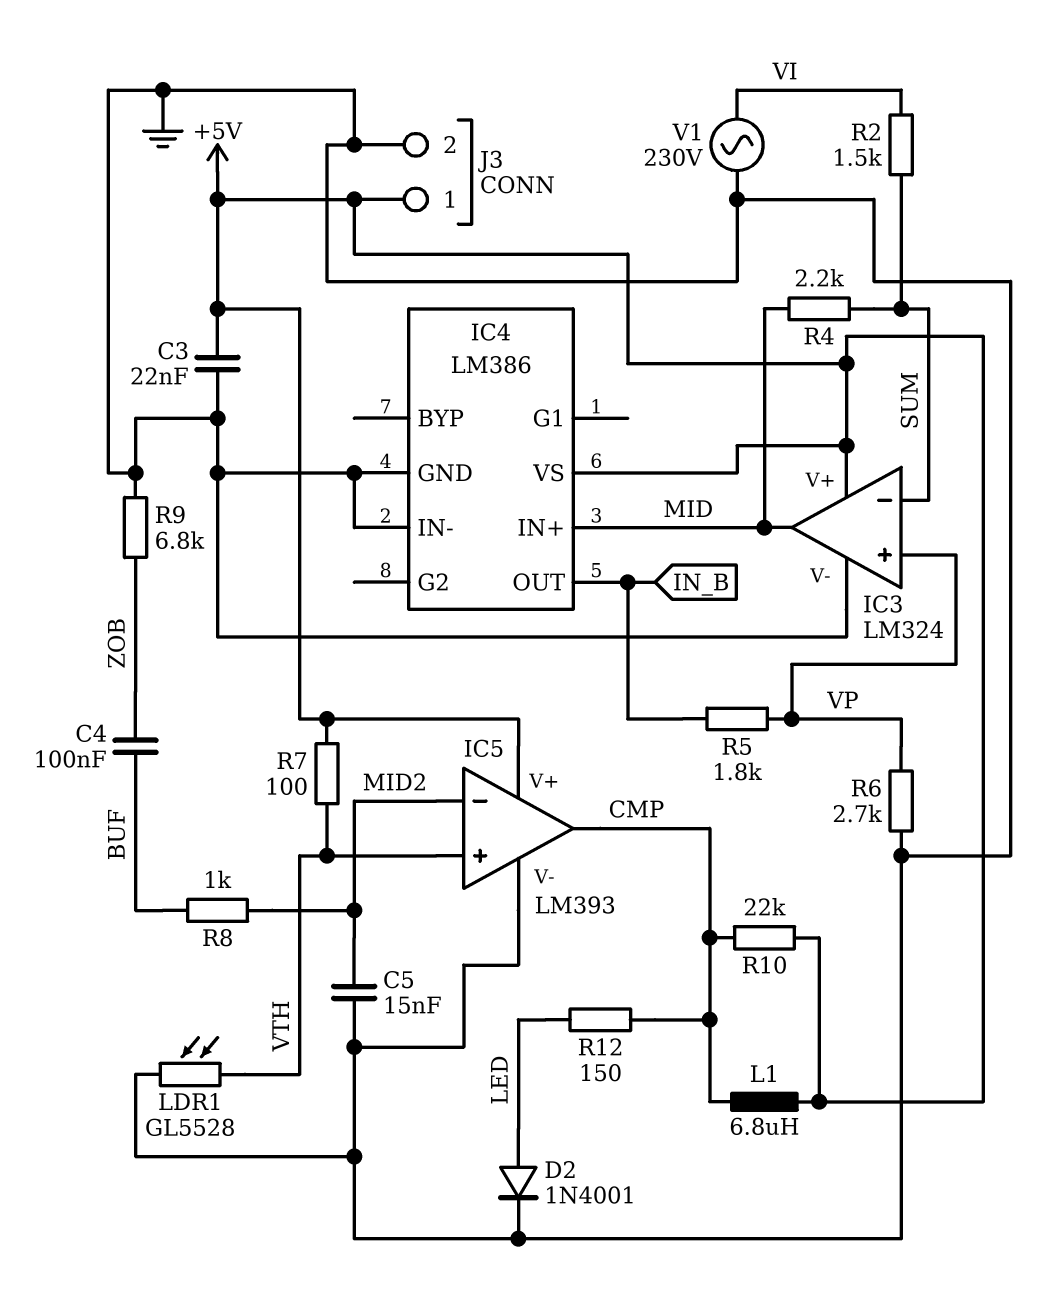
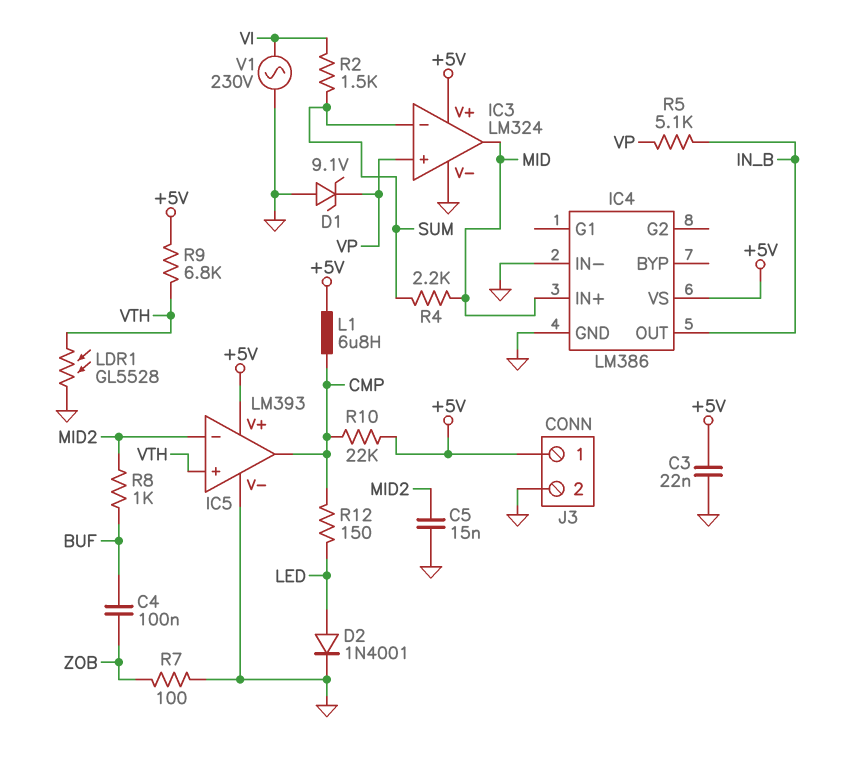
D1: none -> zener 9.1V (A GND, K VP)
R5: 1.8k (IN_B, VP) -> 5.1k (IN_B, VP)
R6: 2.7k (GND, VP) -> none
R7: 100 (+5V, VTH) -> 100 (GND, ZOB)
R9: 6.8k (GND, ZOB) -> 6.8k (+5V, VTH)

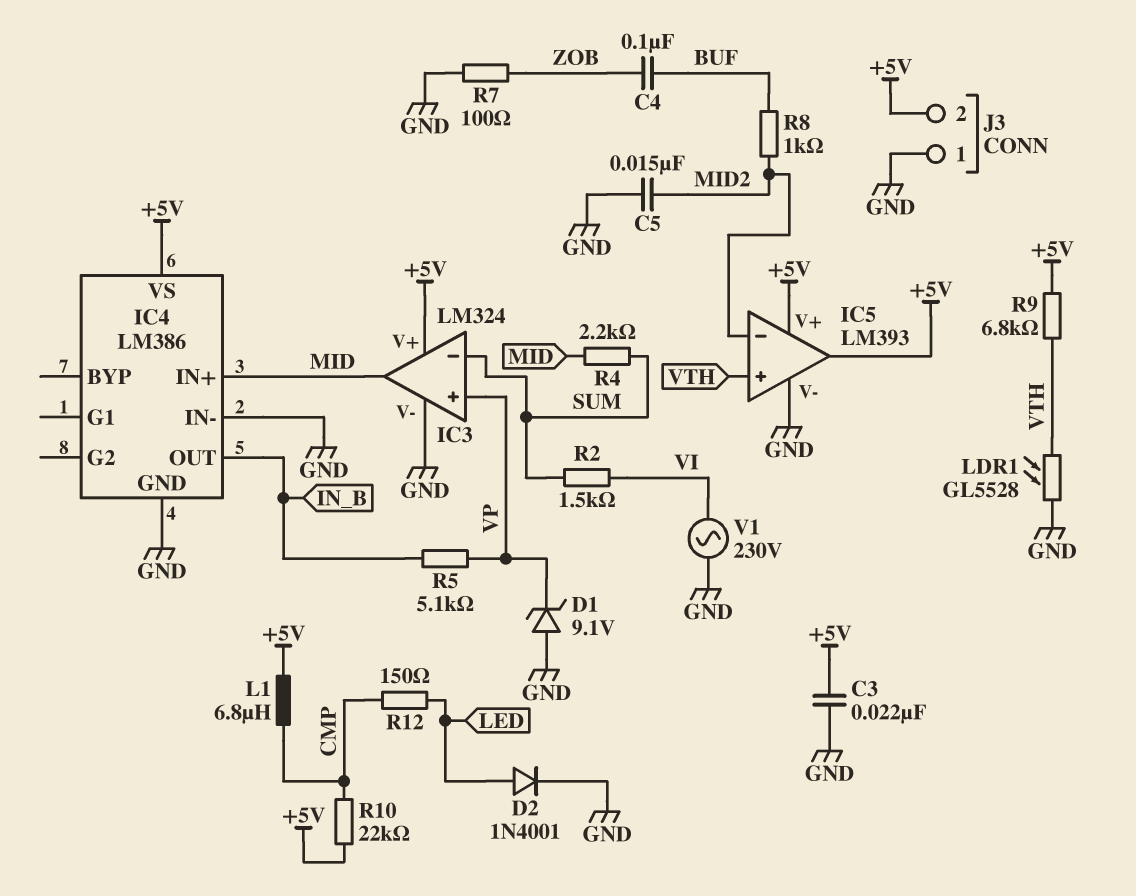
IC5 pin out: CMP -> +5V
J3 pin 1: +5V -> GND
J3 pin 2: GND -> +5V

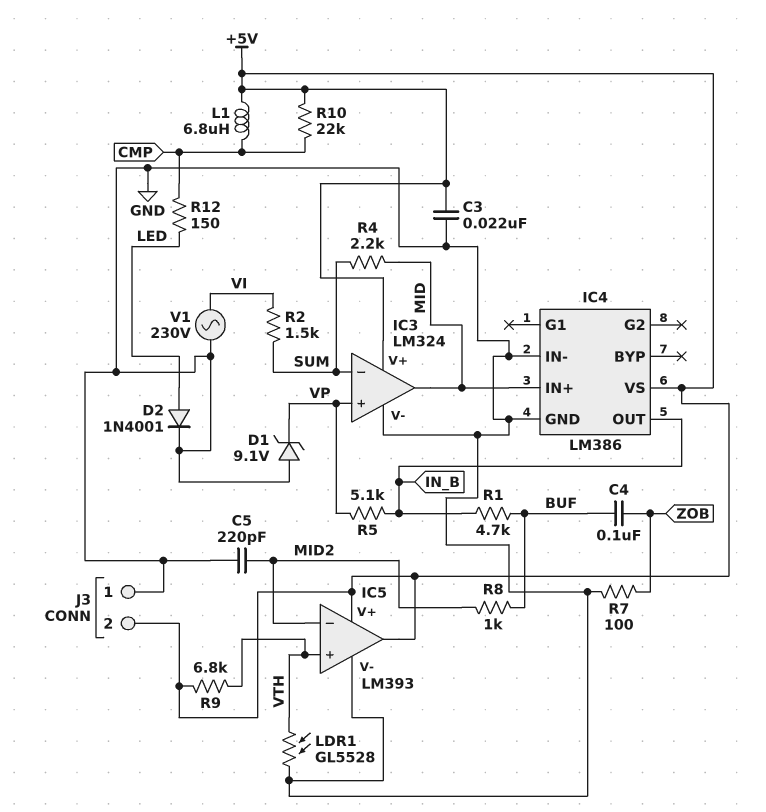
C5: 15nF (GND, MID2) -> 220pF (GND, MID2)
R1: none -> 4.7k (BUF, IN_B)

